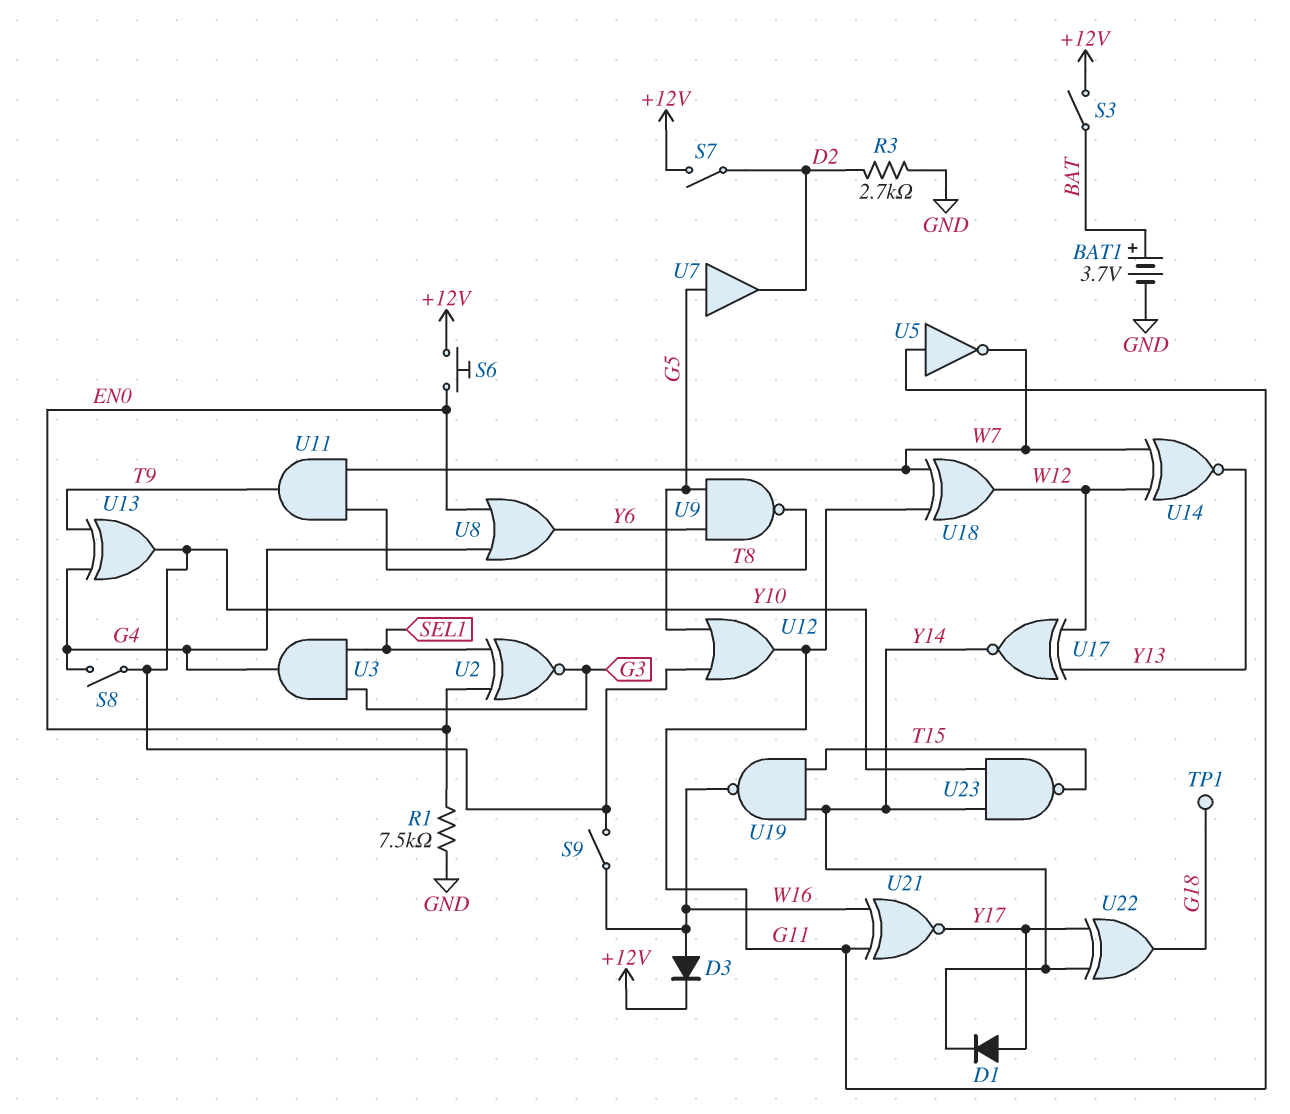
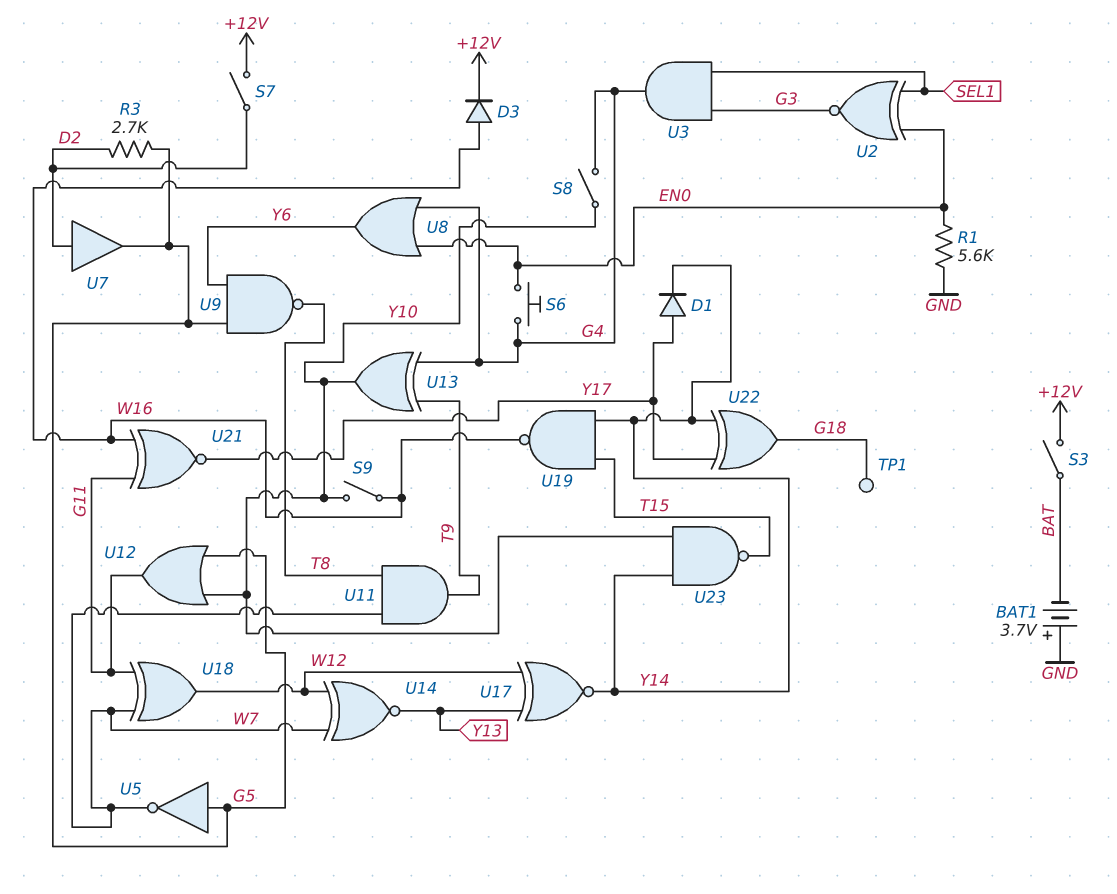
BAT1: 3.7V (plus BAT, minus GND) -> 3.7V (plus GND, minus BAT)
R1: 7.5k (EN0, GND) -> 5.6k (EN0, GND)
R3: 2.7k (D2, GND) -> 2.7k (D2, G5)
S6: button (+12V, EN0) -> button (EN0, G4)
U5: NOT (in G11, out W7) -> NOT (in G5, out W7)
U7: buffer (in G5, out D2) -> buffer (in D2, out G5)

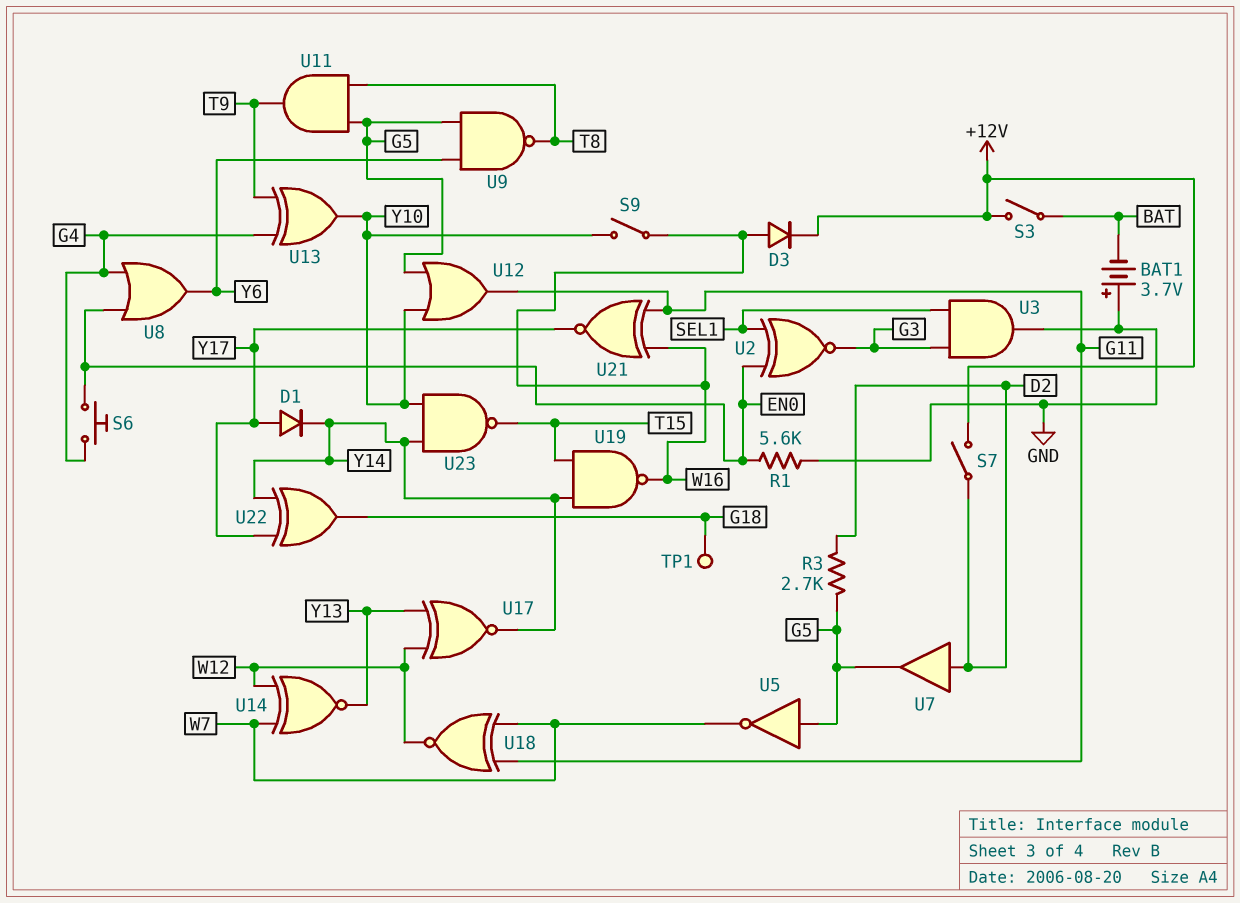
S8: switch (G4, Y10) -> none
U3: AND (in G3, in SEL1, out G4) -> AND (in G3, in SEL1, out GND)
U11: AND (in T8, in W7, out T9) -> AND (in G5, in T8, out T9)
U18: XOR (in G11, in W7, out W12) -> XNOR (in G11, in W7, out W12)

